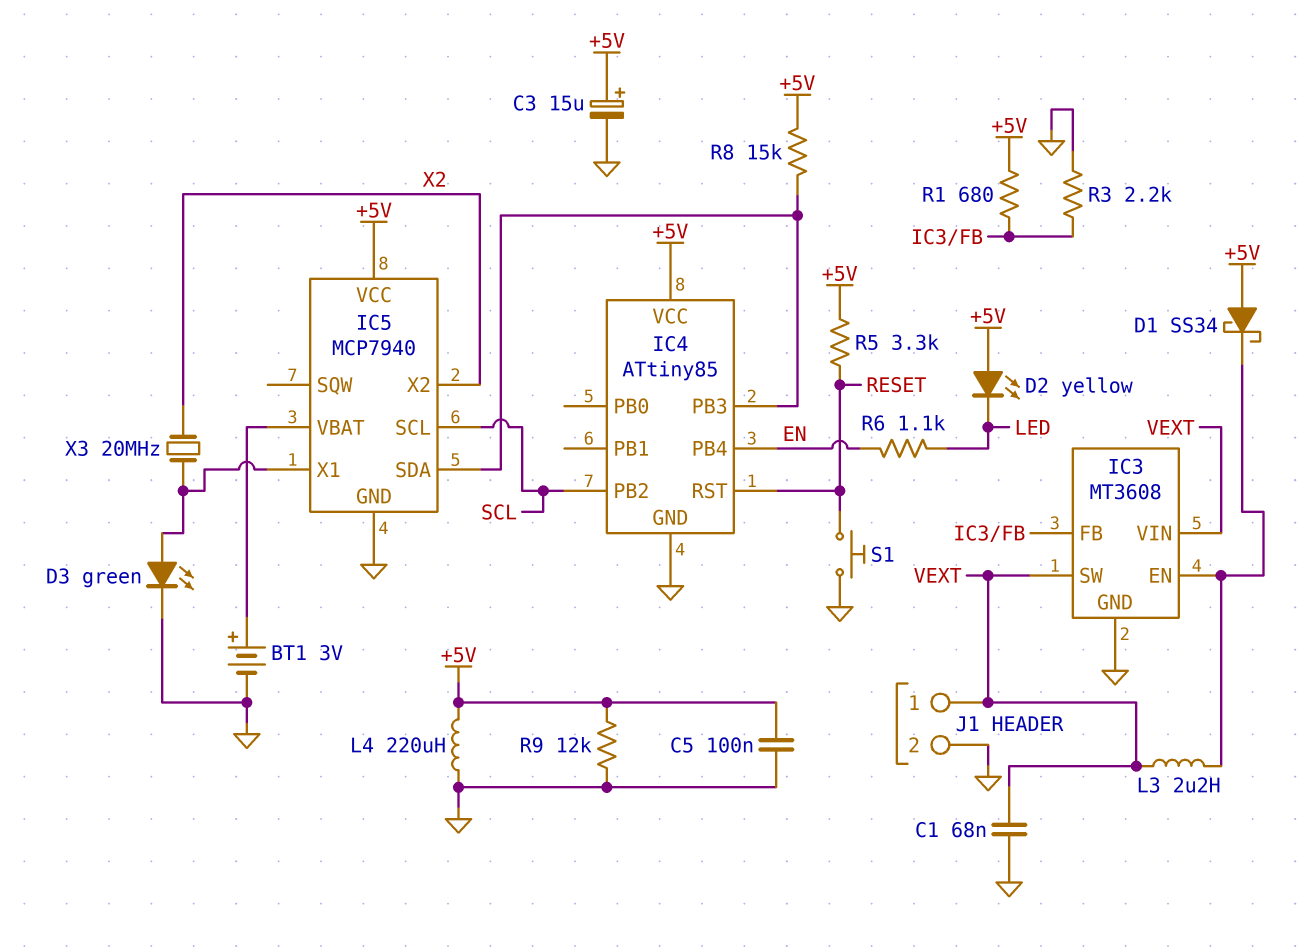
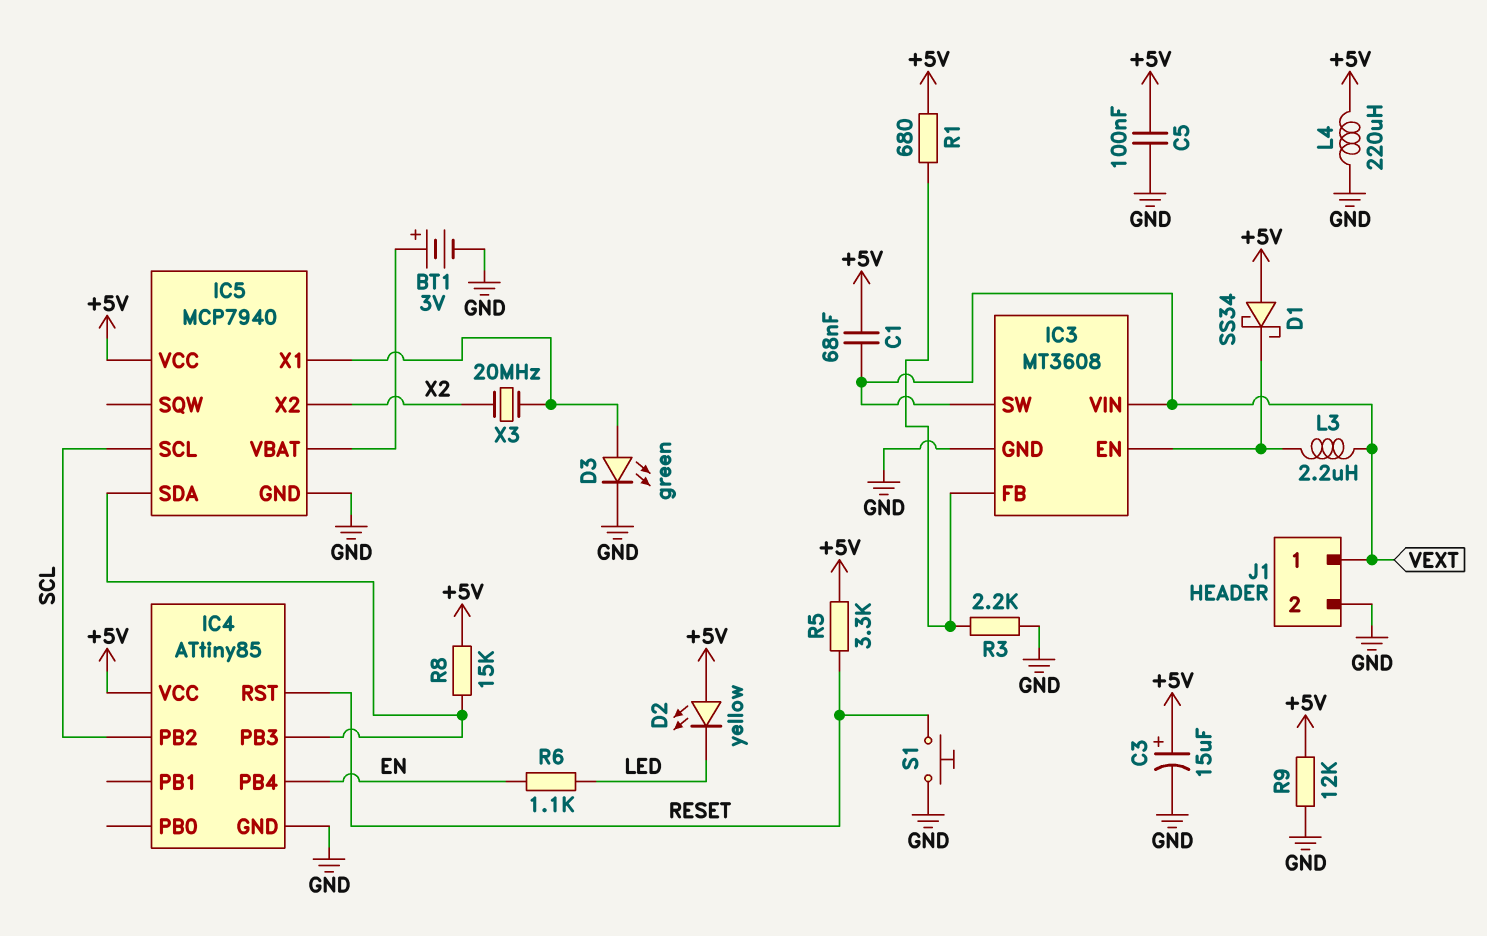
C1: 68nF (GND, VEXT) -> 68nF (+5V, VEXT)

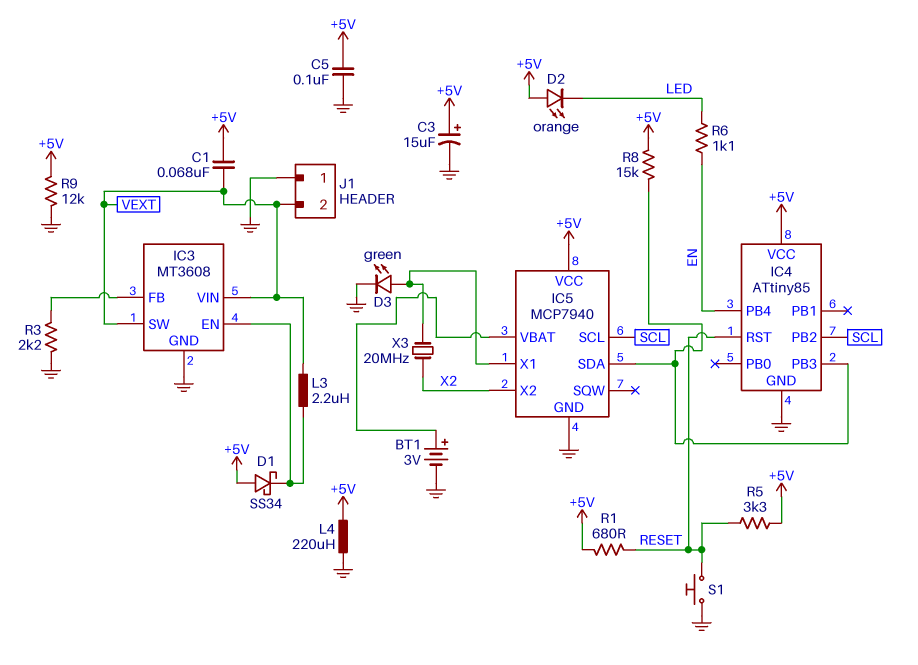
D2: LED yellow (A +5V, K LED) -> LED orange (A +5V, K LED)
J1 pin 1: VEXT -> GND
J1 pin 2: GND -> VEXT
R1: 680 (+5V, IC3/FB) -> 680 (+5V, RESET)

